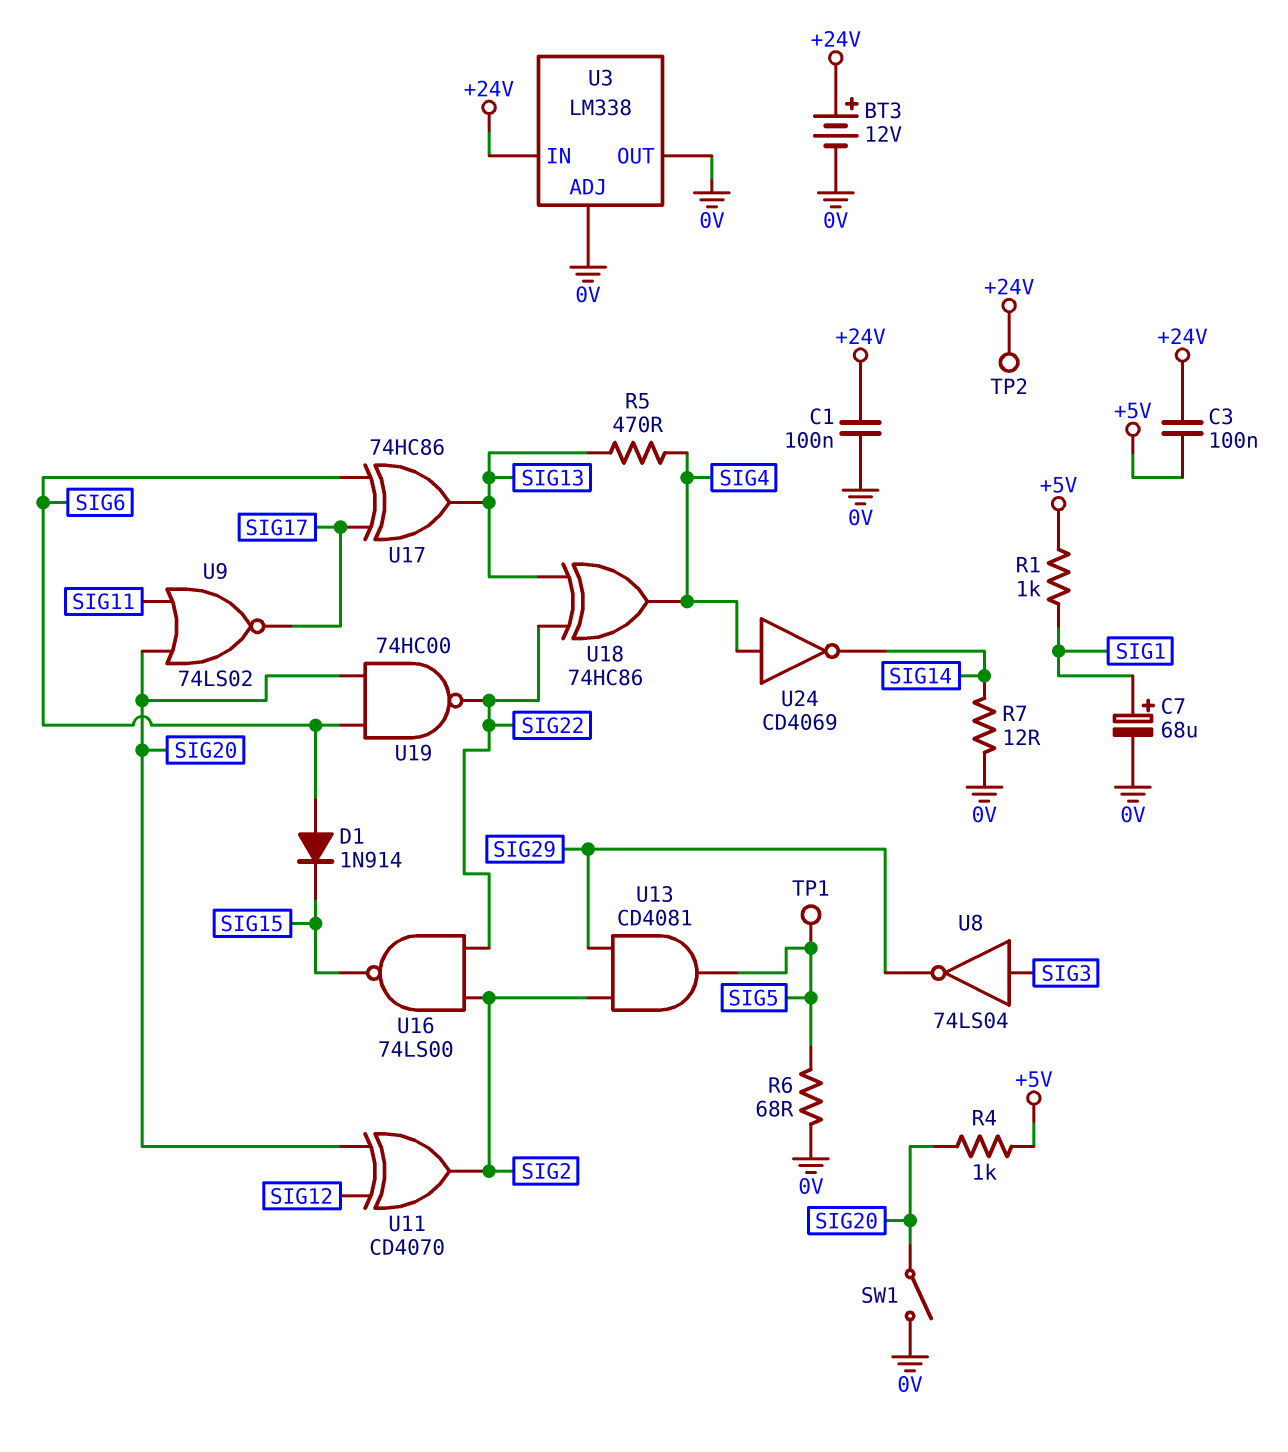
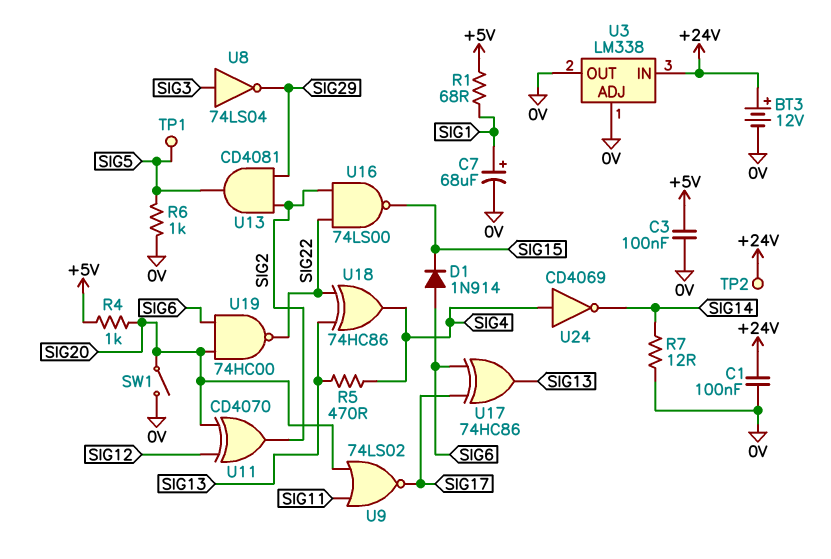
C3: 100nF (+5V, +24V) -> 100nF (+5V, 0V)
R1: 1k (+5V, SIG1) -> 68 (+5V, SIG1)
R6: 68 (0V, SIG5) -> 1k (0V, SIG5)

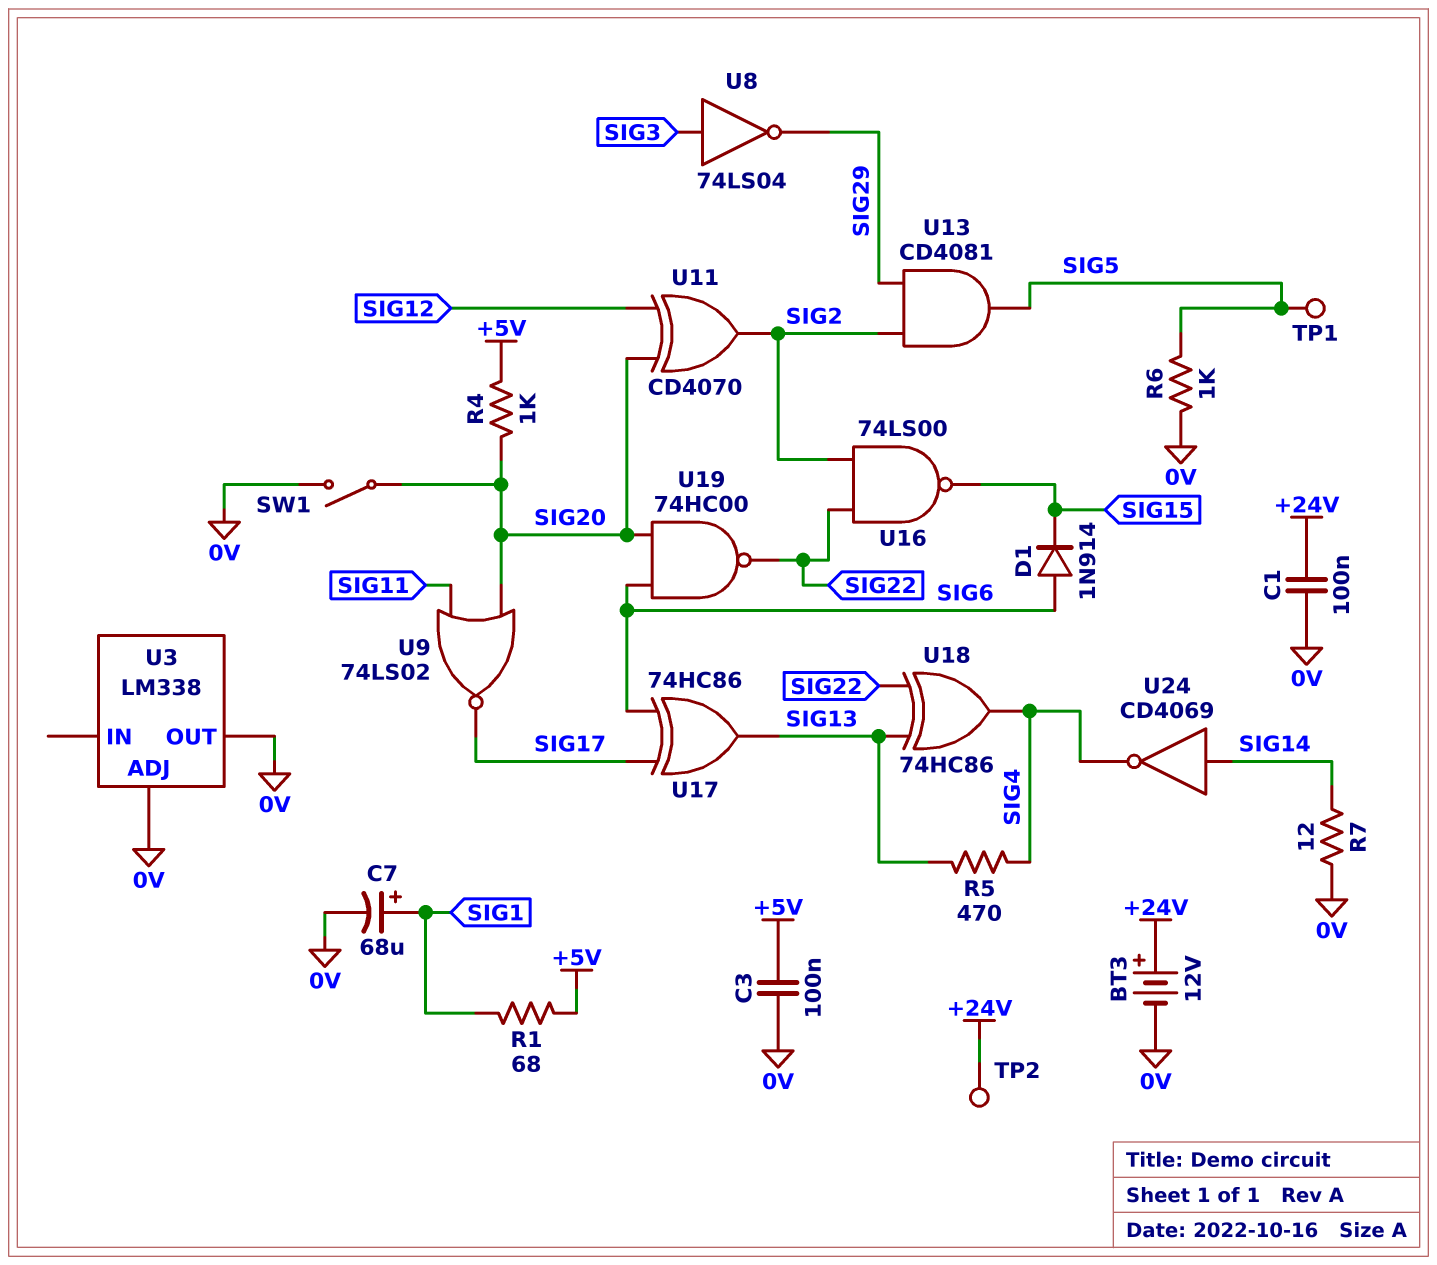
U3 pin IN: +24V -> none
U24: NOT CD4069 (in SIG4, out SIG14) -> NOT CD4069 (in SIG14, out SIG4)

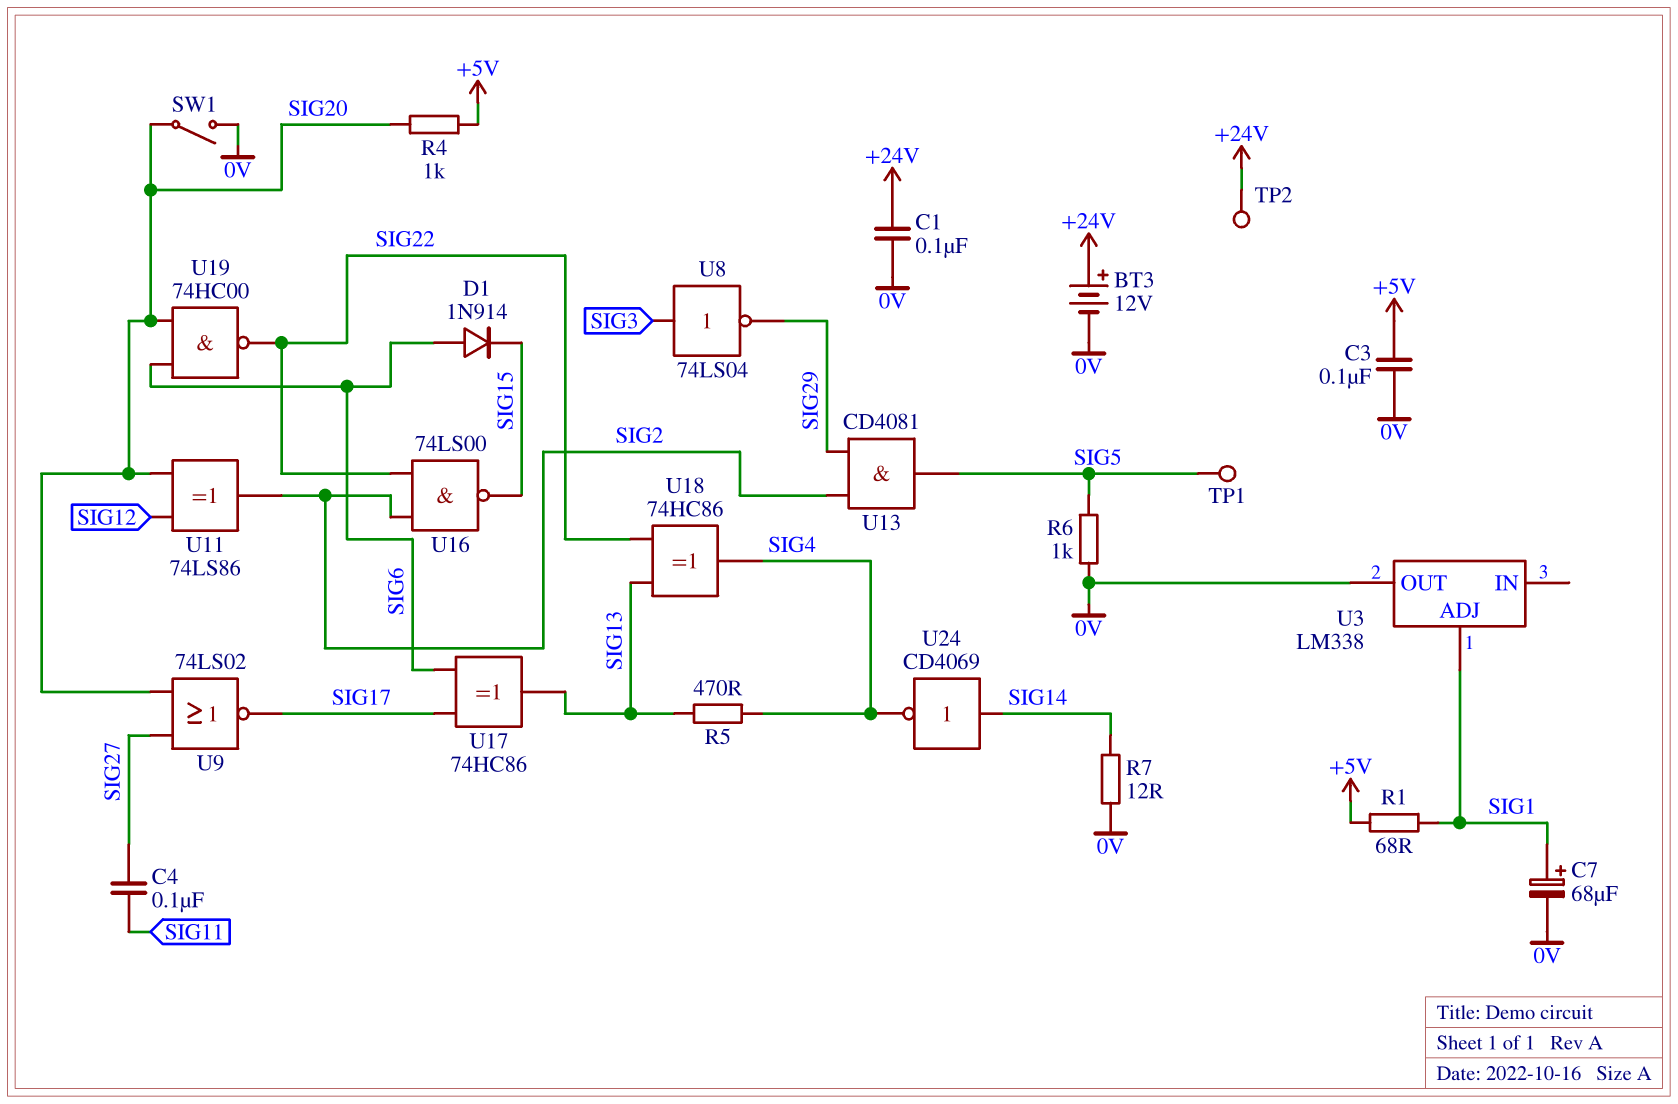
C4: none -> 100nF (SIG11, SIG27)
U3 pin ADJ: 0V -> SIG1
U9: NOR 74LS02 (in SIG11, in SIG20, out SIG17) -> NOR 74LS02 (in SIG20, in SIG27, out SIG17)
U11: XOR CD4070 (in SIG12, in SIG20, out SIG2) -> XOR 74LS86 (in SIG12, in SIG20, out SIG2)

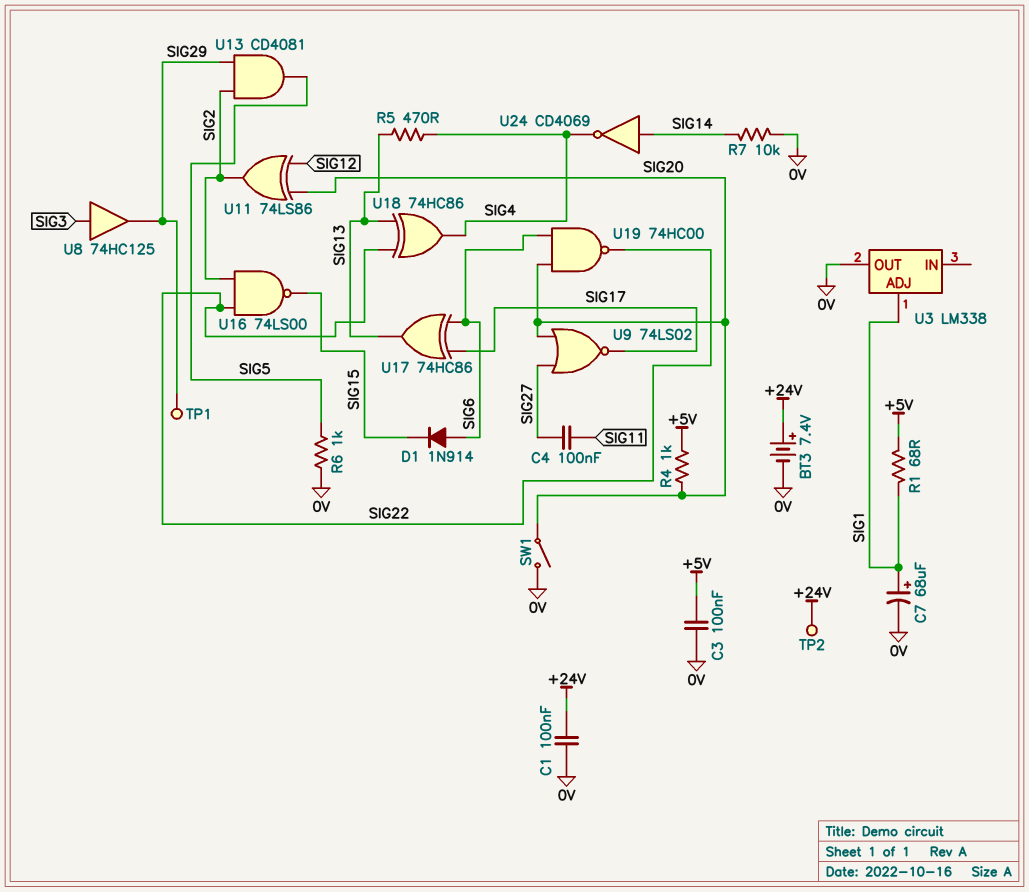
BT3: 12V (plus +24V, minus 0V) -> 7.4V (plus +24V, minus 0V)
R7: 12 (0V, SIG14) -> 10k (0V, SIG14)
TP1: test point (SIG5) -> test point (SIG29)
U8: NOT 74LS04 (in SIG3, out SIG29) -> buffer 74HC125 (in SIG3, out SIG29)

